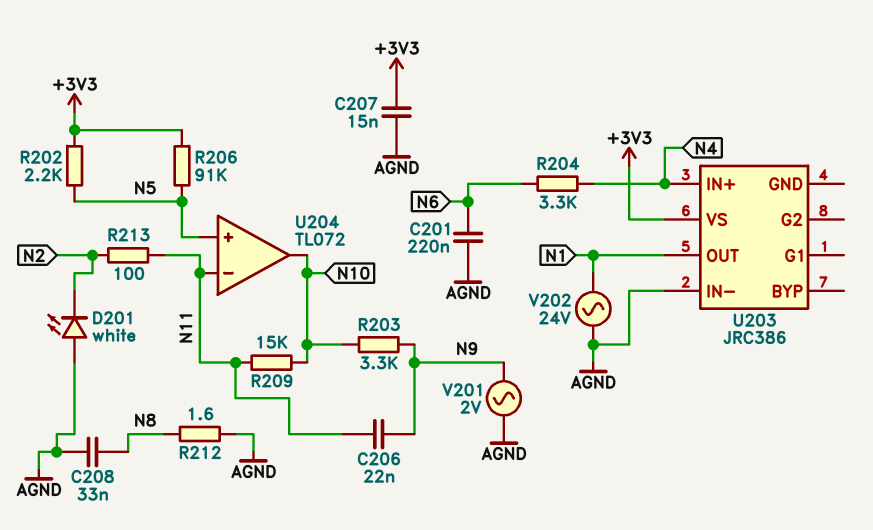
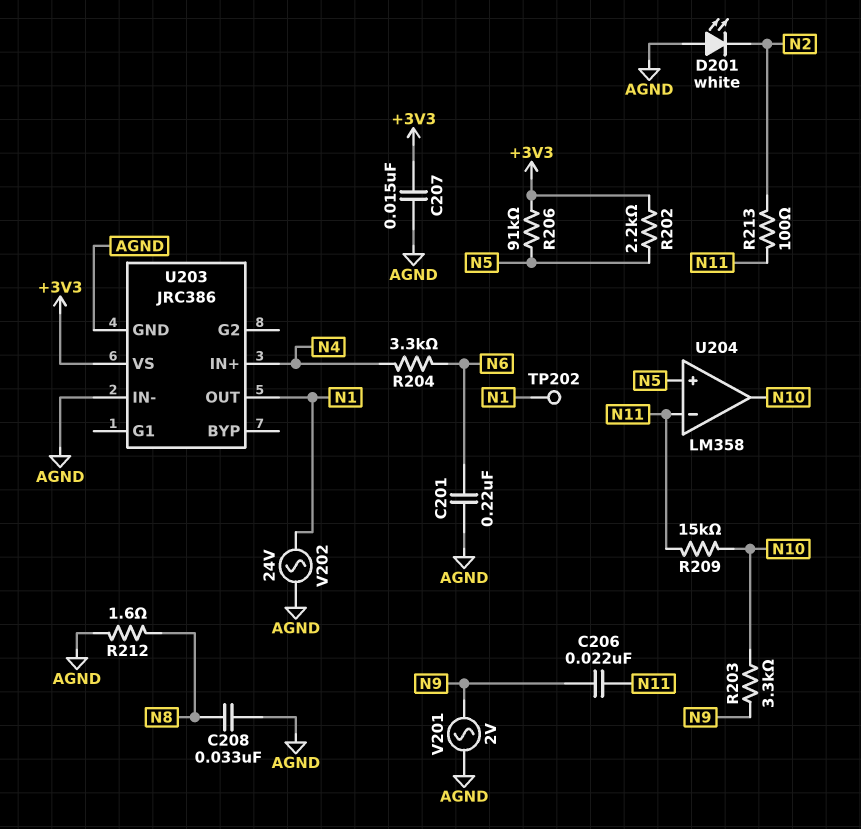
TP202: none -> test point (N1)
U203 pin GND: none -> AGND
U204: TL072 -> LM358

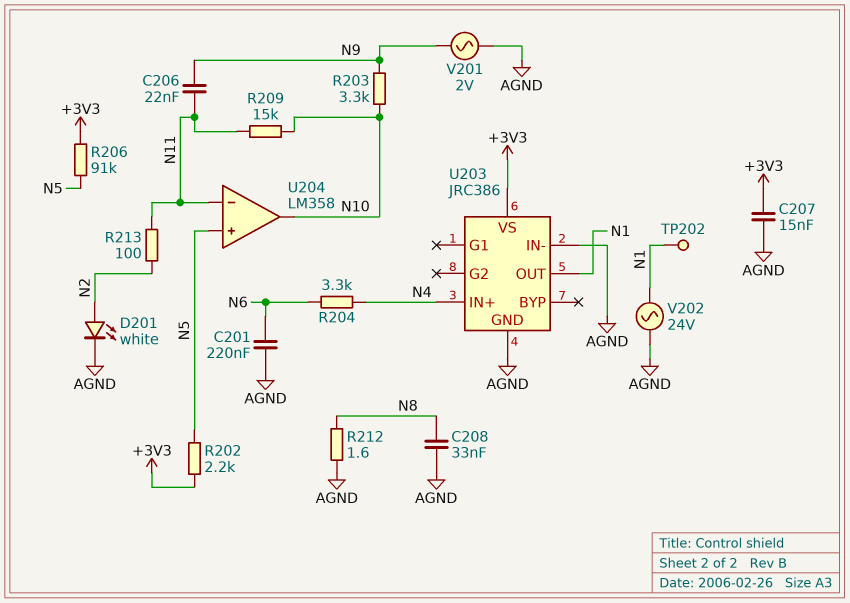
D201: LED white (A AGND, K N2) -> LED white (A N2, K AGND)

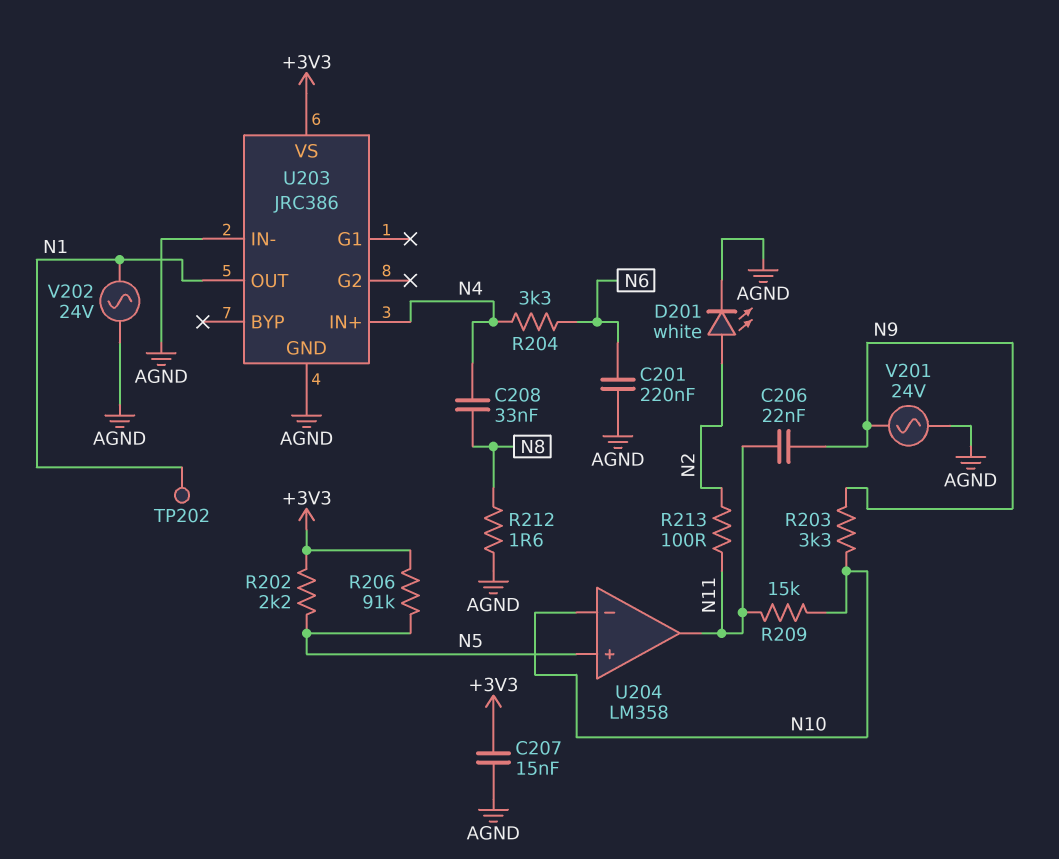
C208: 33nF (AGND, N8) -> 33nF (N4, N8)
U204 pin in-: N11 -> N10
U204 pin out: N10 -> N11
V201: AC 2V (AGND, N9) -> AC 24V (AGND, N9)

